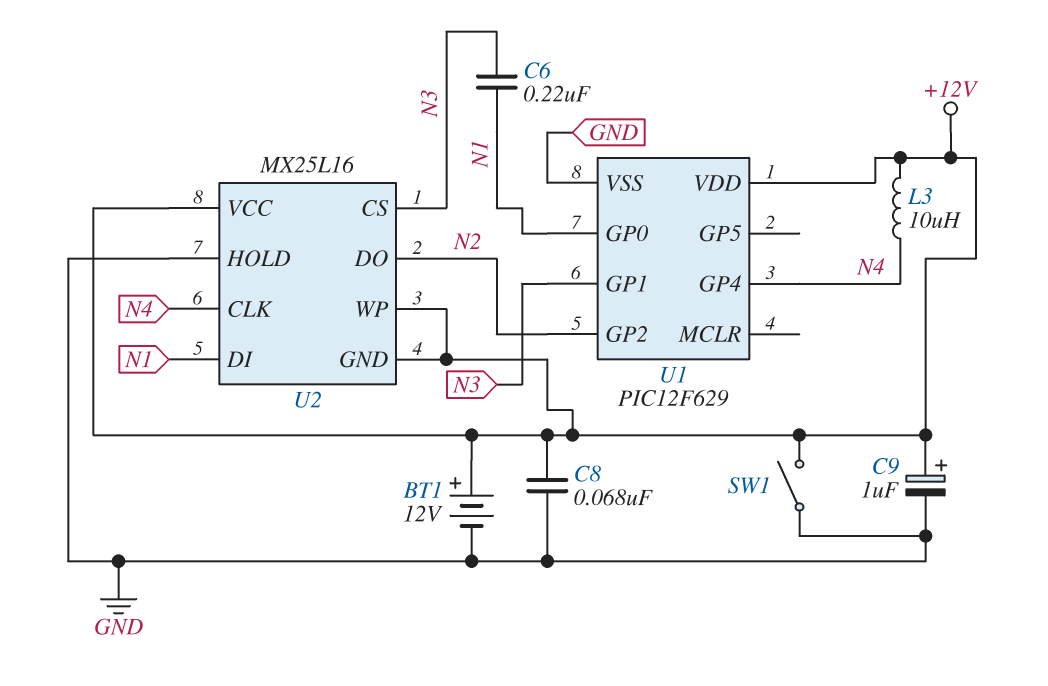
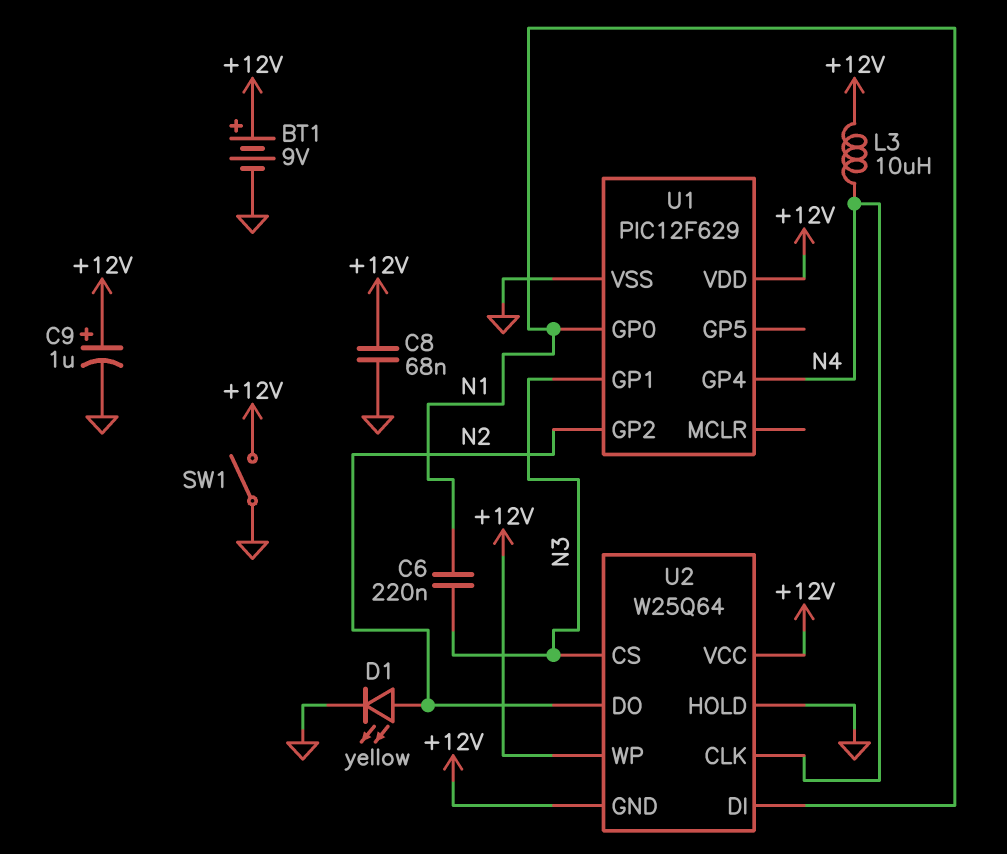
BT1: 12V (plus +12V, minus GND) -> 9V (plus +12V, minus GND)
D1: none -> LED yellow (A N2, K GND)
U2: MX25L16 -> W25Q64

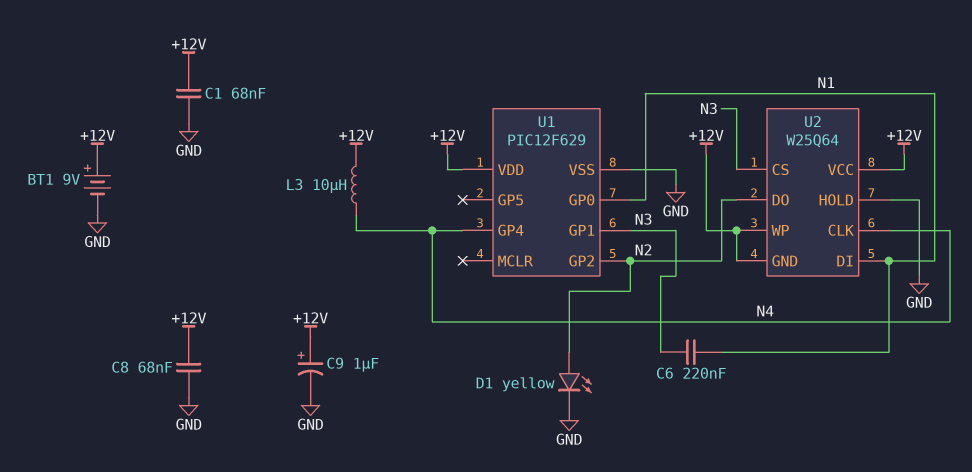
C1: none -> 68nF (+12V, GND)
SW1: switch (+12V, GND) -> none

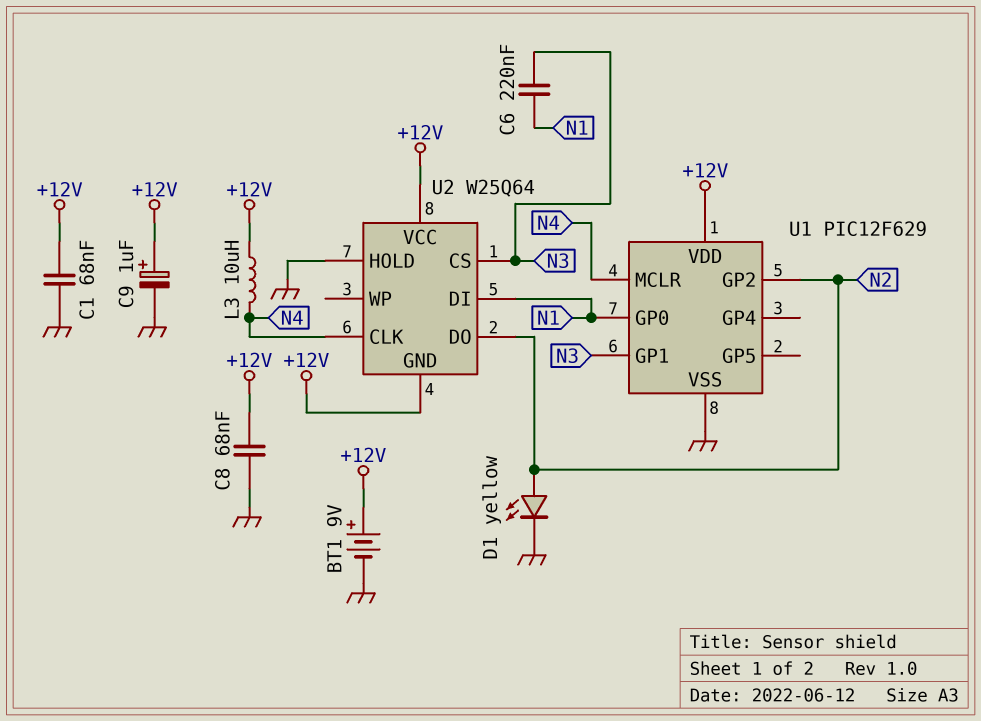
U1 pin GP4: N4 -> none
U1 pin MCLR: none -> N4
U2 pin WP: +12V -> none

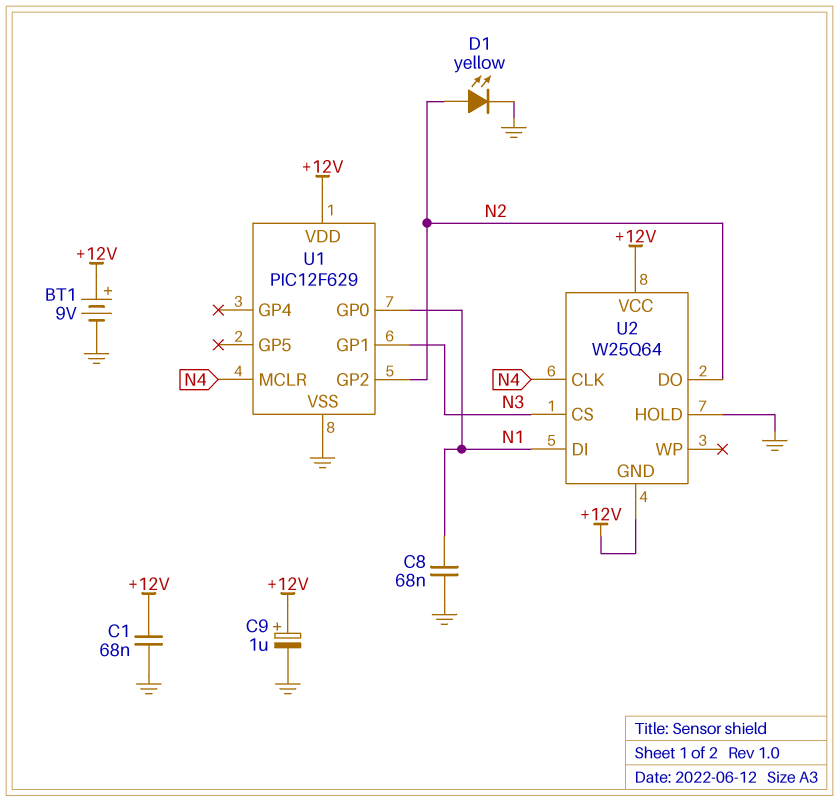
C6: 220nF (N1, N3) -> none
C8: 68nF (+12V, GND) -> 68nF (GND, N1)
L3: 10uH (+12V, N4) -> none

